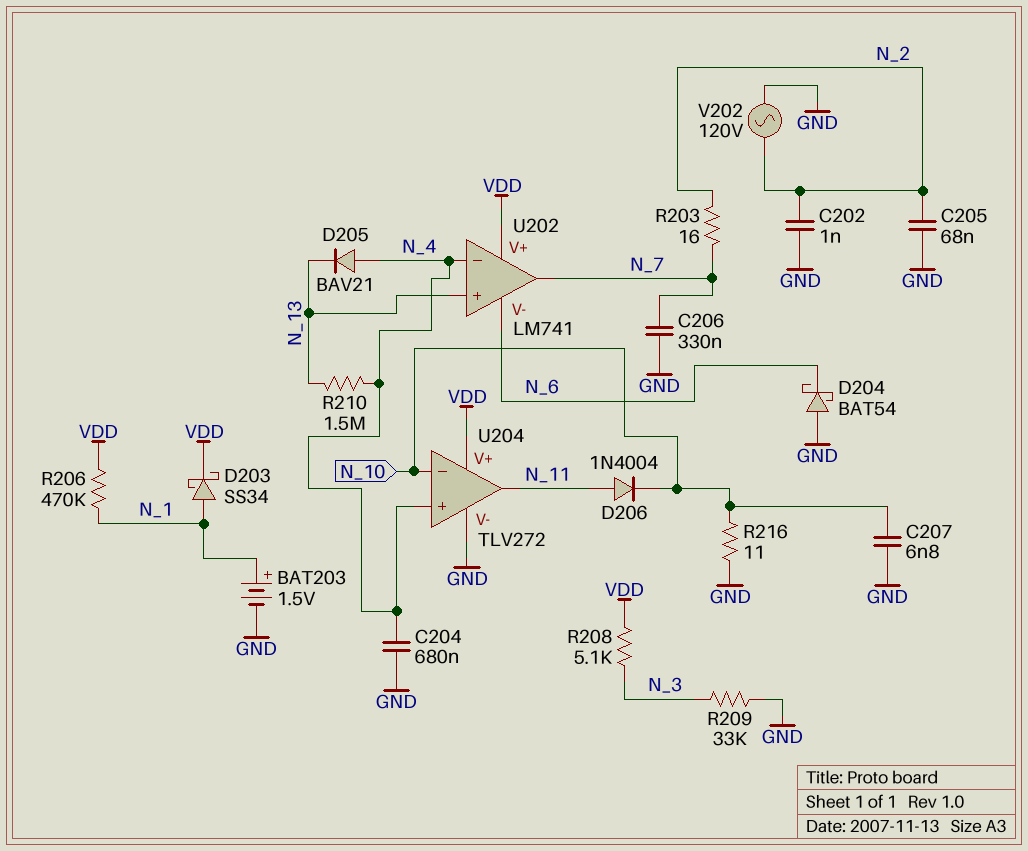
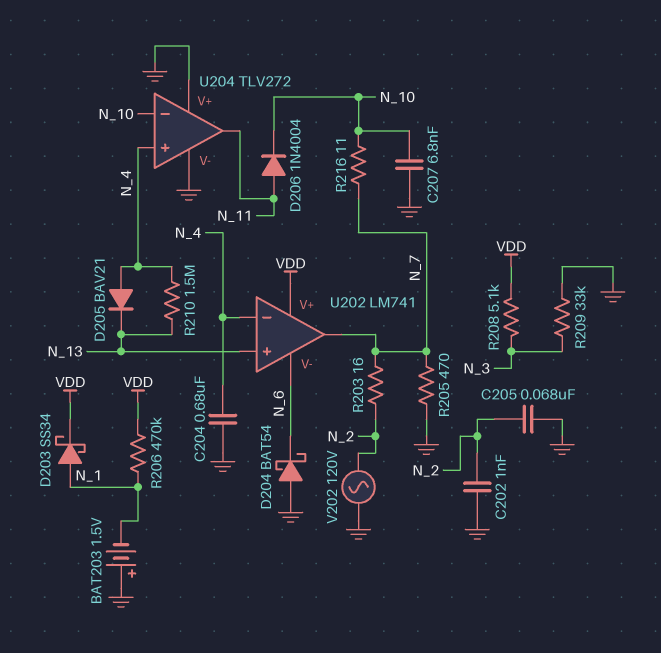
BAT203: 1.5V (plus N_1, minus GND) -> 1.5V (plus GND, minus N_1)
C206: 330nF (GND, N_7) -> none
R205: none -> 470 (GND, N_7)
R216: 11 (GND, N_10) -> 11 (N_7, N_10)
U204 pin V+: VDD -> GND

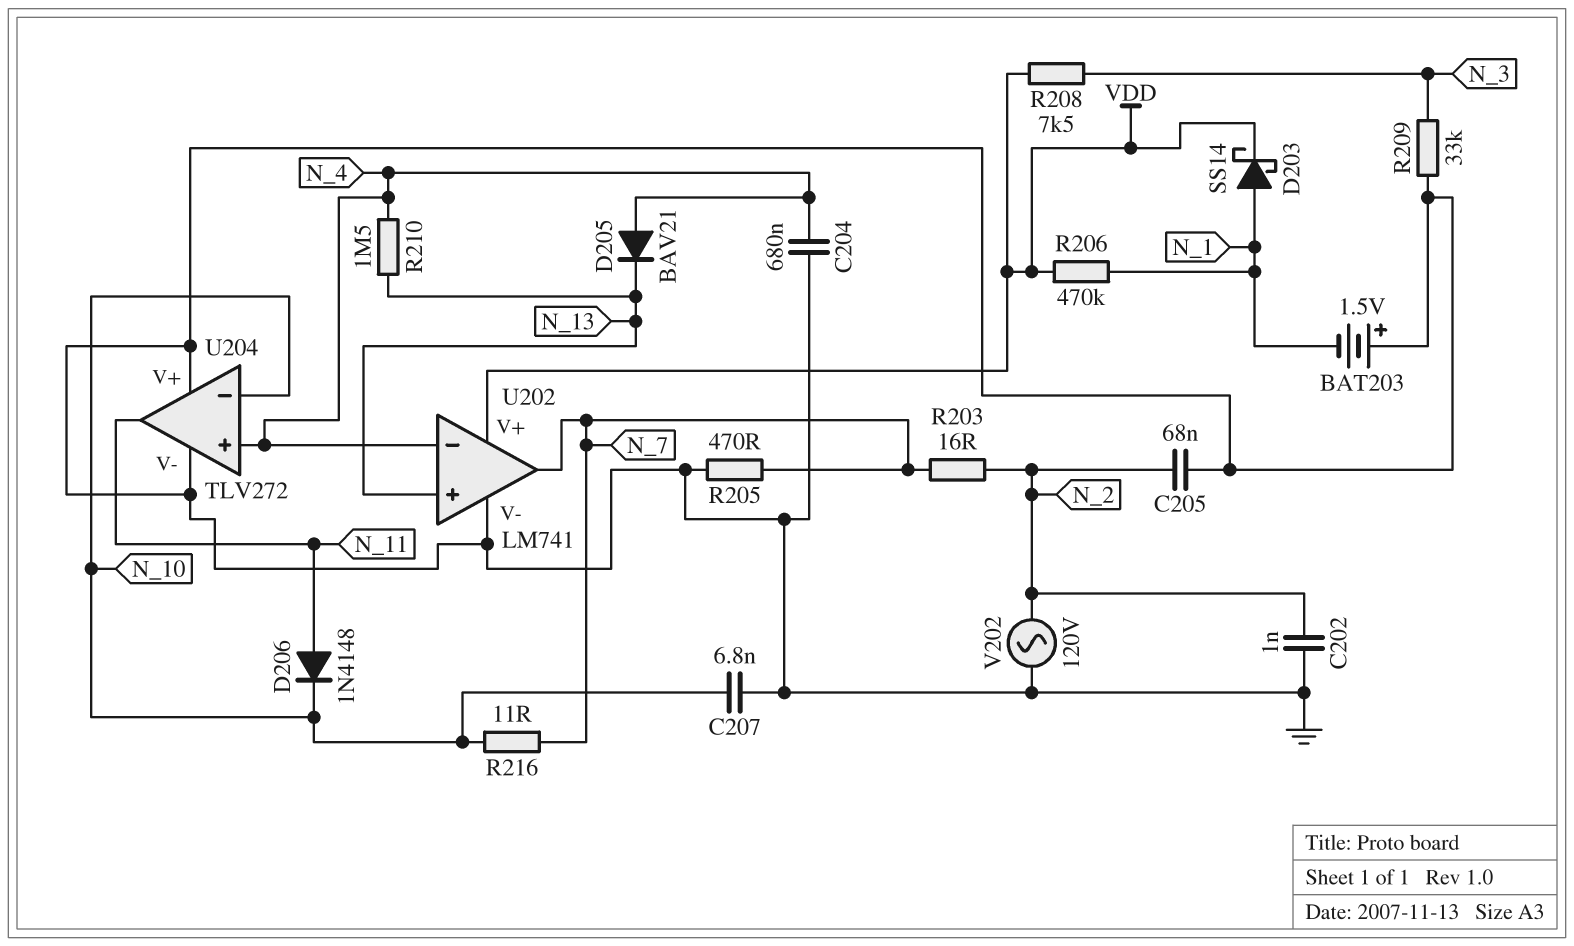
D203: schottky SS34 (A N_1, K VDD) -> schottky SS14 (A N_1, K VDD)
D204: schottky BAT54 (A GND, K N_6) -> none
D206: diode 1N4004 (A N_11, K N_10) -> diode 1N4148 (A N_11, K N_10)
R208: 5.1k (N_3, VDD) -> 7.5k (N_3, VDD)
U202 pin V-: N_6 -> GND

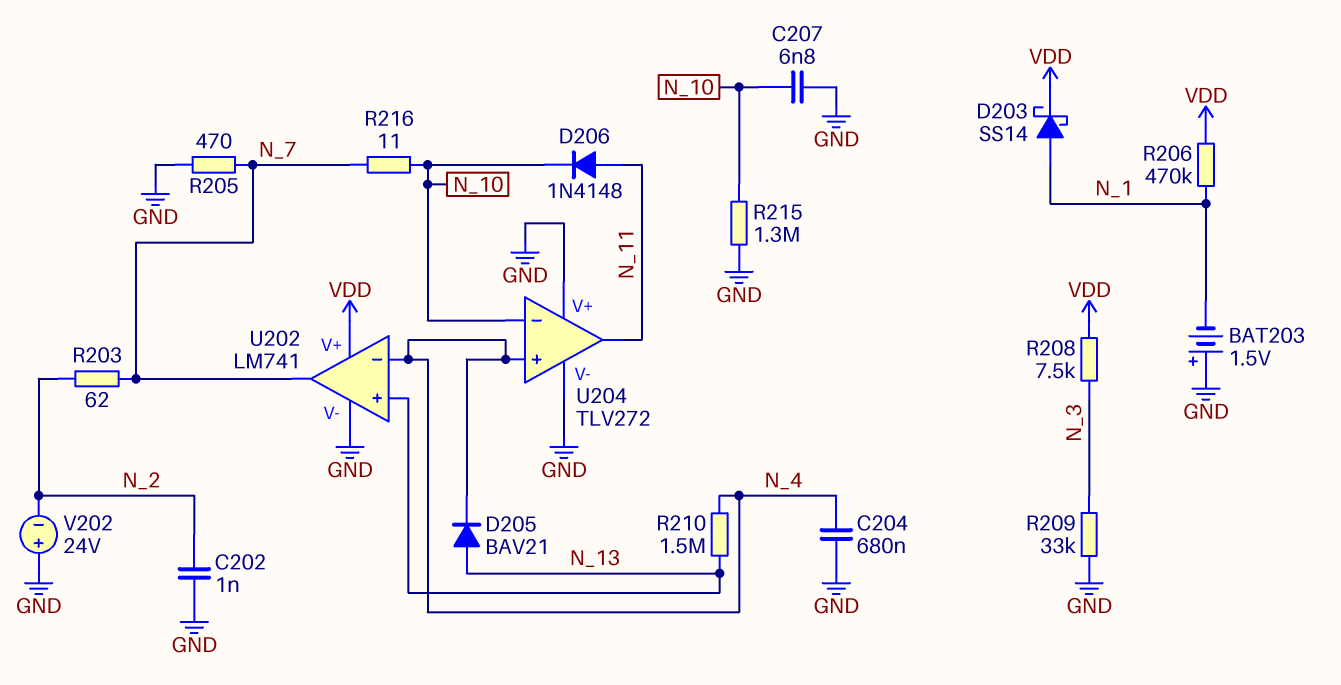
C205: 68nF (GND, N_2) -> none
D205: diode BAV21 (A N_4, K N_13) -> diode BAV21 (A N_13, K N_4)
R203: 16 (N_2, N_7) -> 62 (N_2, N_7)
R215: none -> 1.3M (GND, N_10)
V202: AC 120V (GND, N_2) -> 24V (plus GND, minus N_2)

